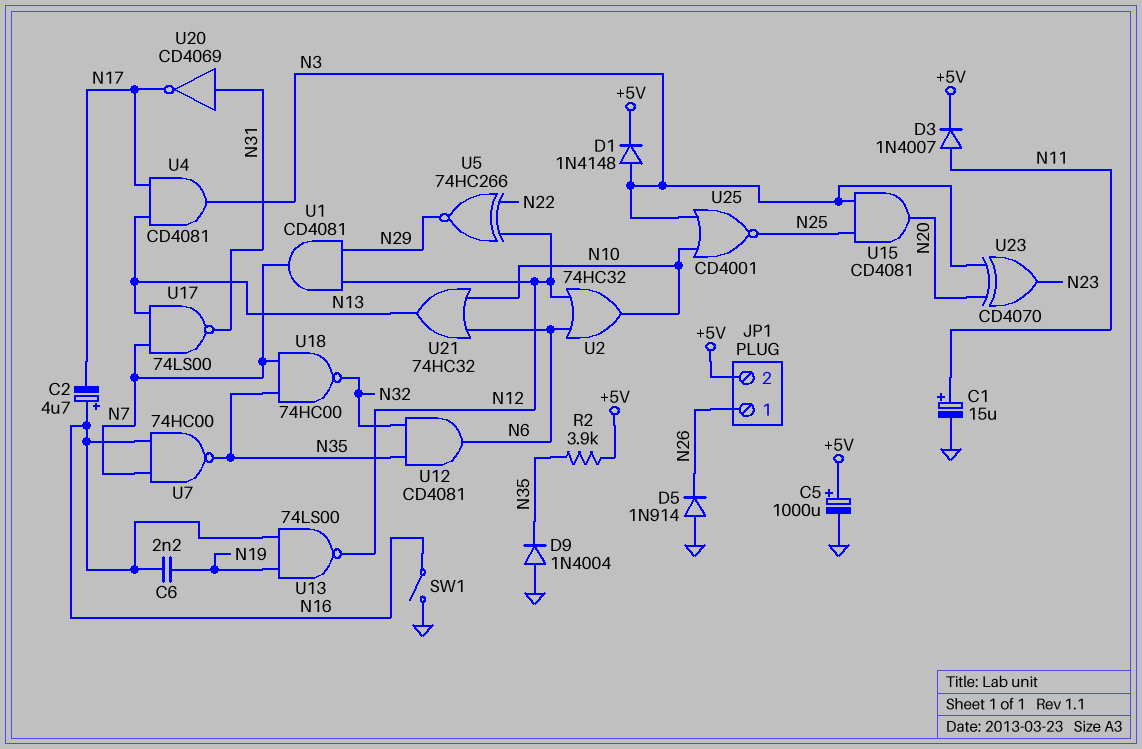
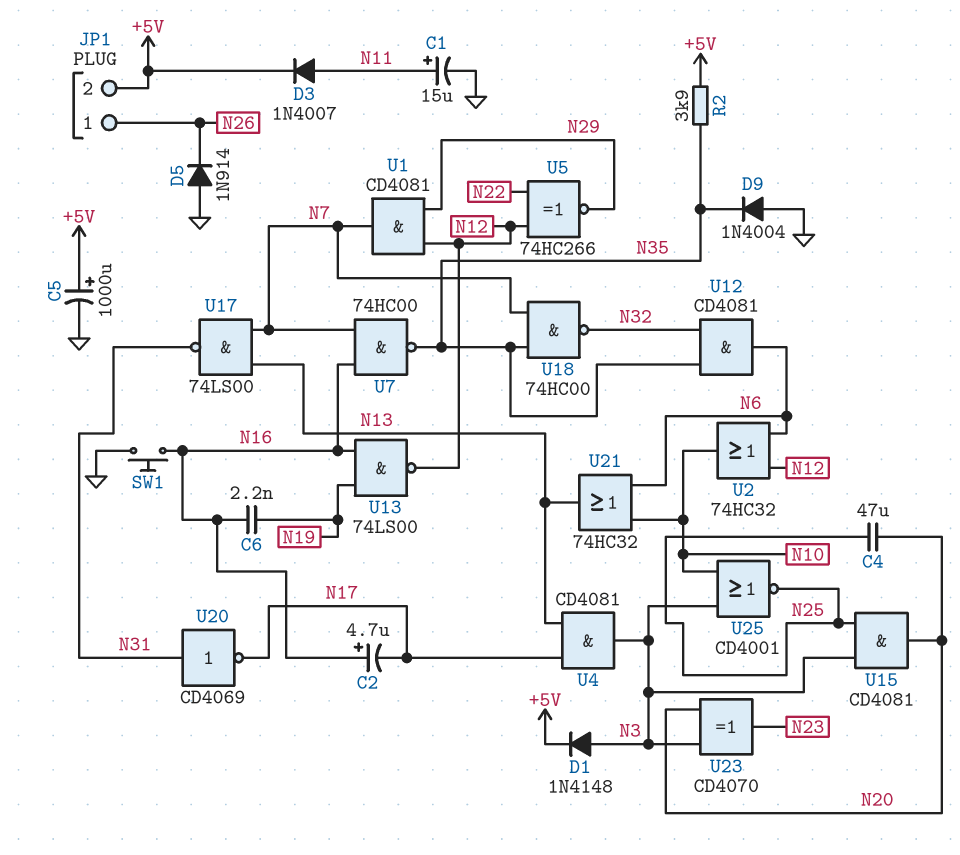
C4: none -> 47uF (N20, N25)
SW1: switch (GND, N16) -> button (GND, N16)

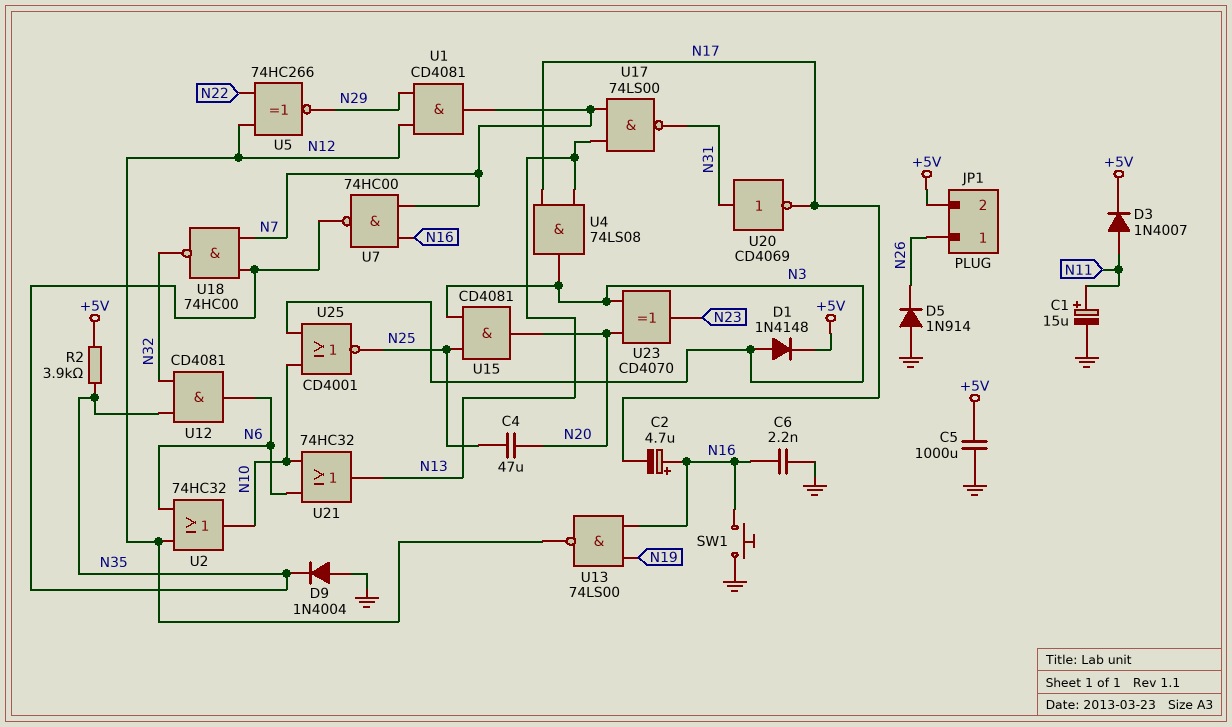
C5: 1000uF (plus +5V, minus GND) -> 1000uF (+5V, GND)
C6: 2.2nF (N16, N19) -> 2.2nF (GND, N16)
U4: AND CD4081 (in N13, in N17, out N3) -> AND 74LS08 (in N13, in N17, out N3)

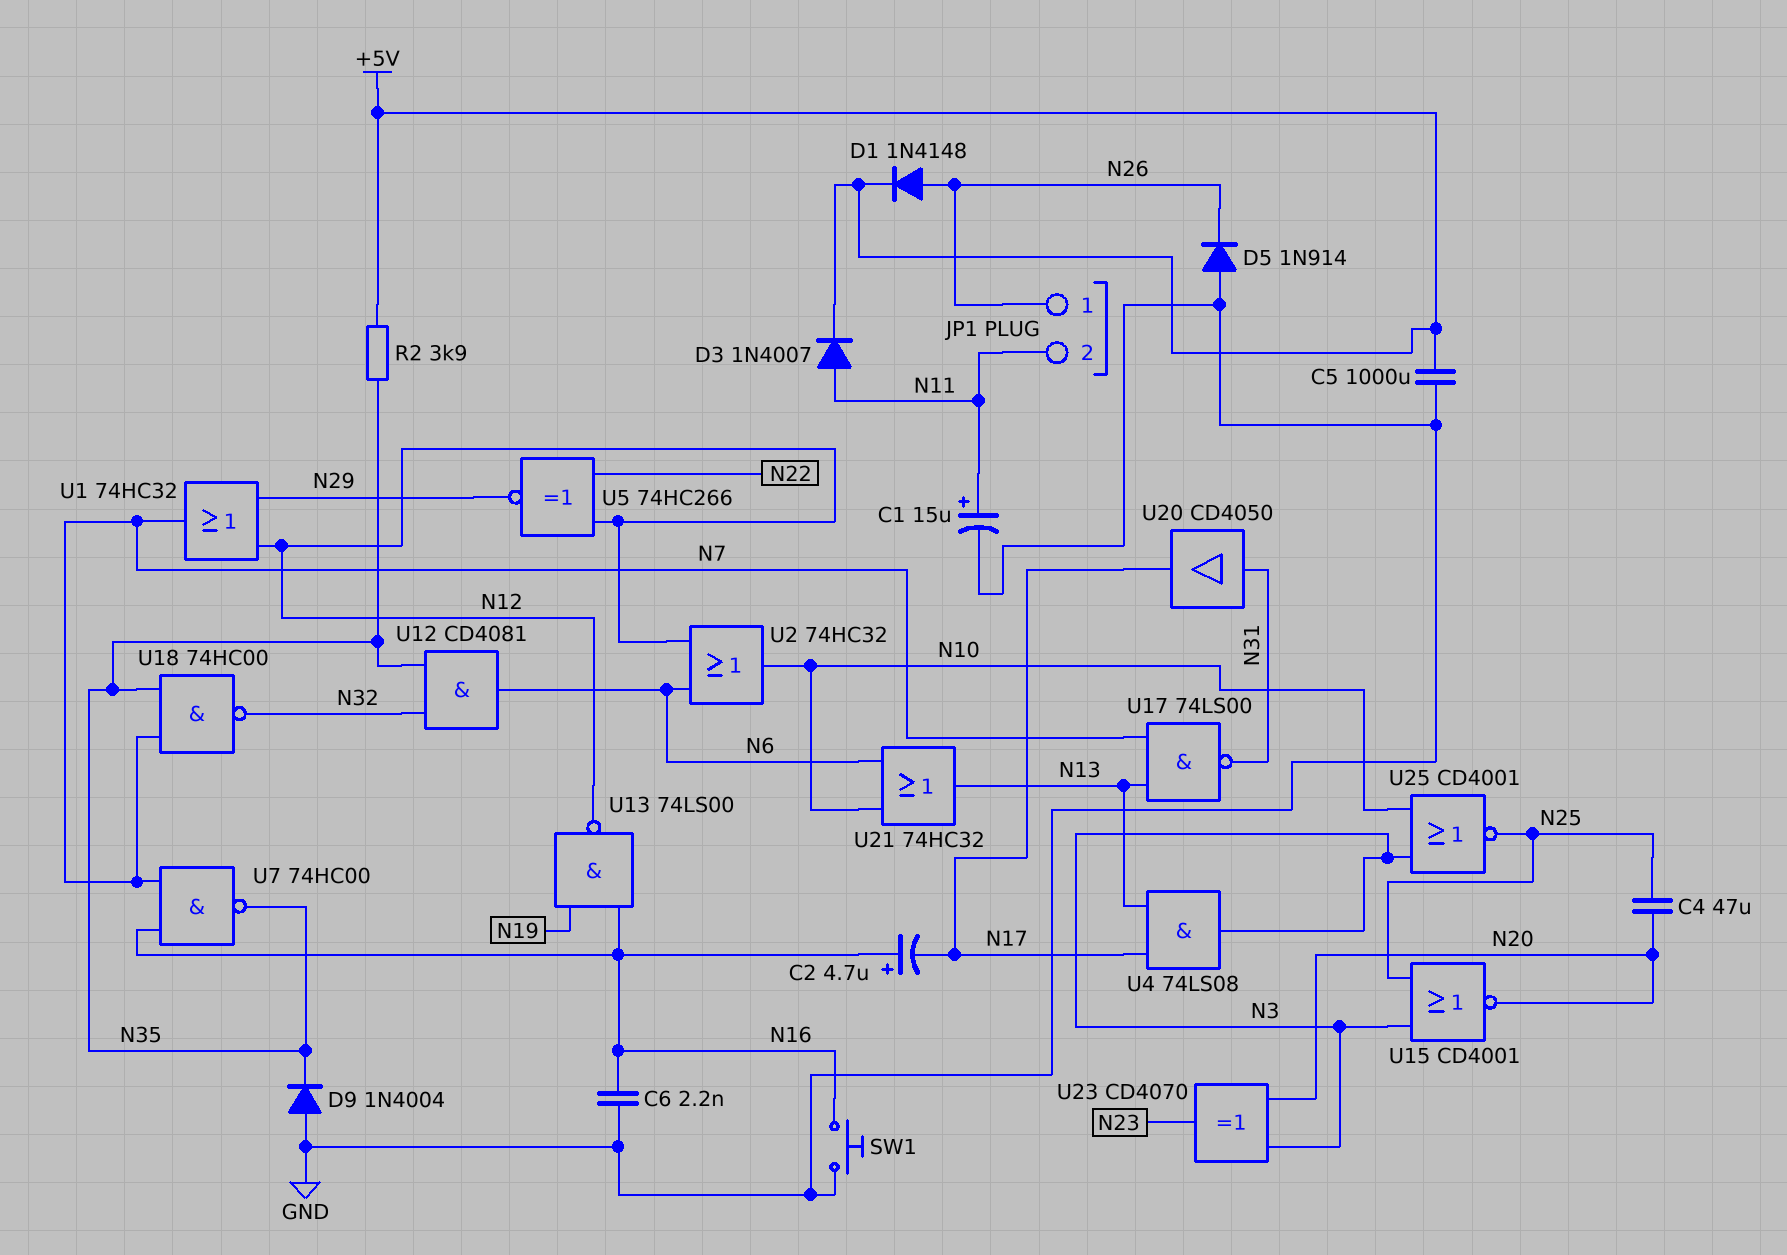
D1: diode 1N4148 (A N3, K +5V) -> diode 1N4148 (A N26, K +5V)
JP1 pin 2: +5V -> N11
U1: AND CD4081 (in N12, in N29, out N7) -> OR 74HC32 (in N12, in N29, out N7)
U15: AND CD4081 (in N3, in N25, out N20) -> NOR CD4001 (in N3, in N25, out N20)
U20: NOT CD4069 (in N31, out N17) -> buffer CD4050 (in N31, out N17)

